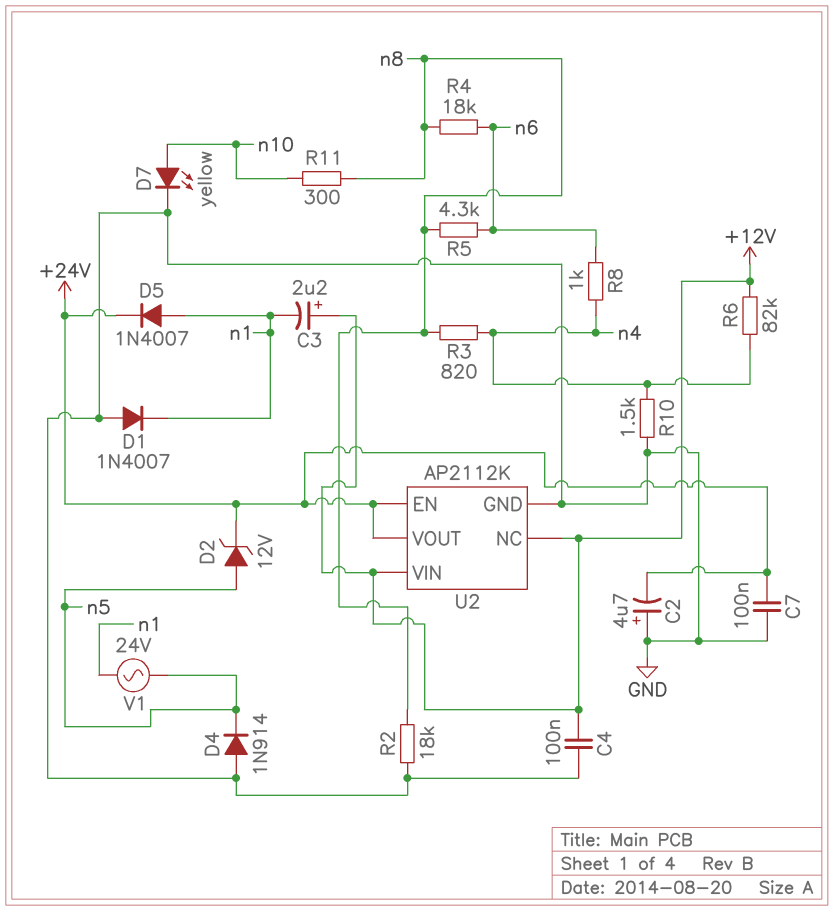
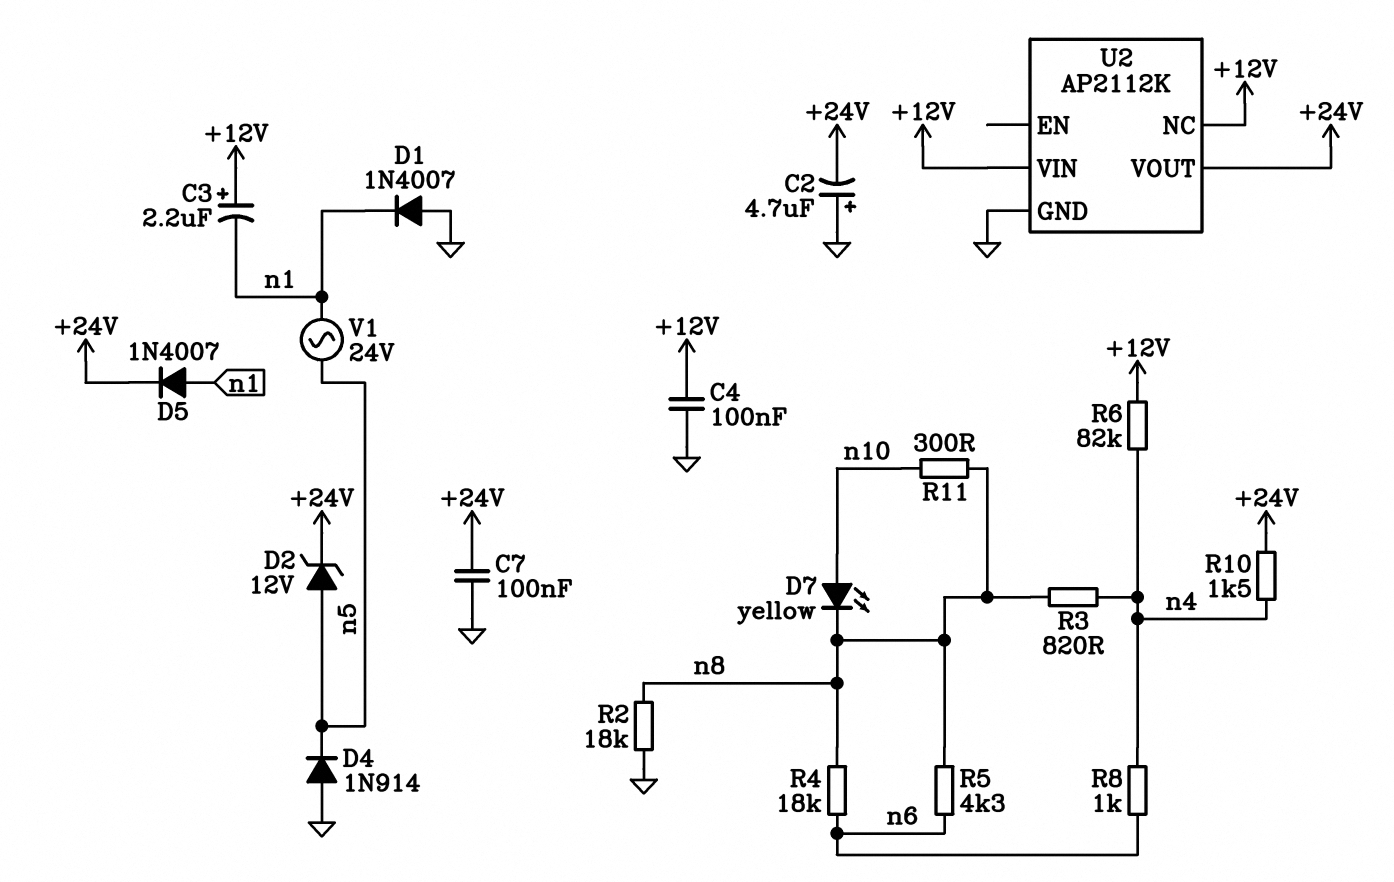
D7: LED yellow (A n10, K GND) -> LED yellow (A n10, K n8)
R10: 1.5k (GND, n4) -> 1.5k (+24V, n4)
U2 pin EN: +24V -> none

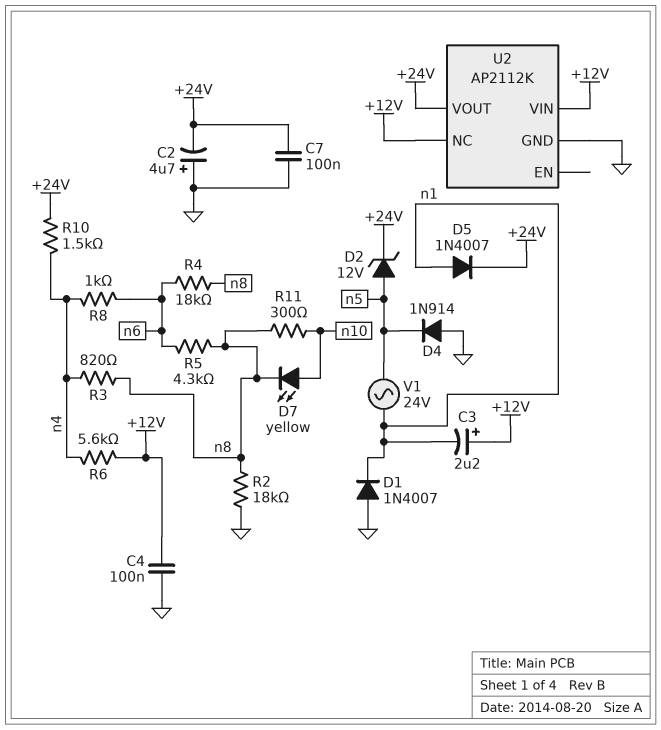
R6: 82k (+12V, n4) -> 5.6k (+12V, n4)

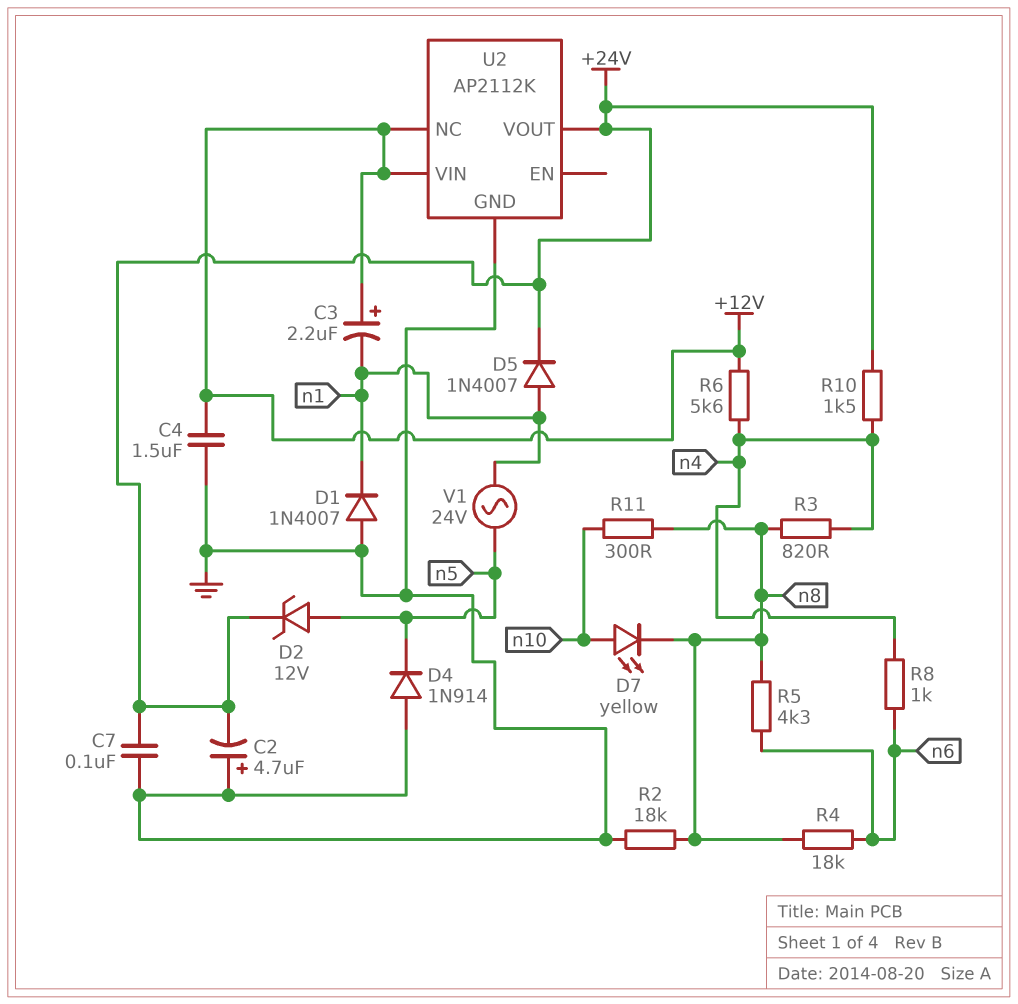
C4: 100nF (+12V, GND) -> 1.5uF (+12V, GND)

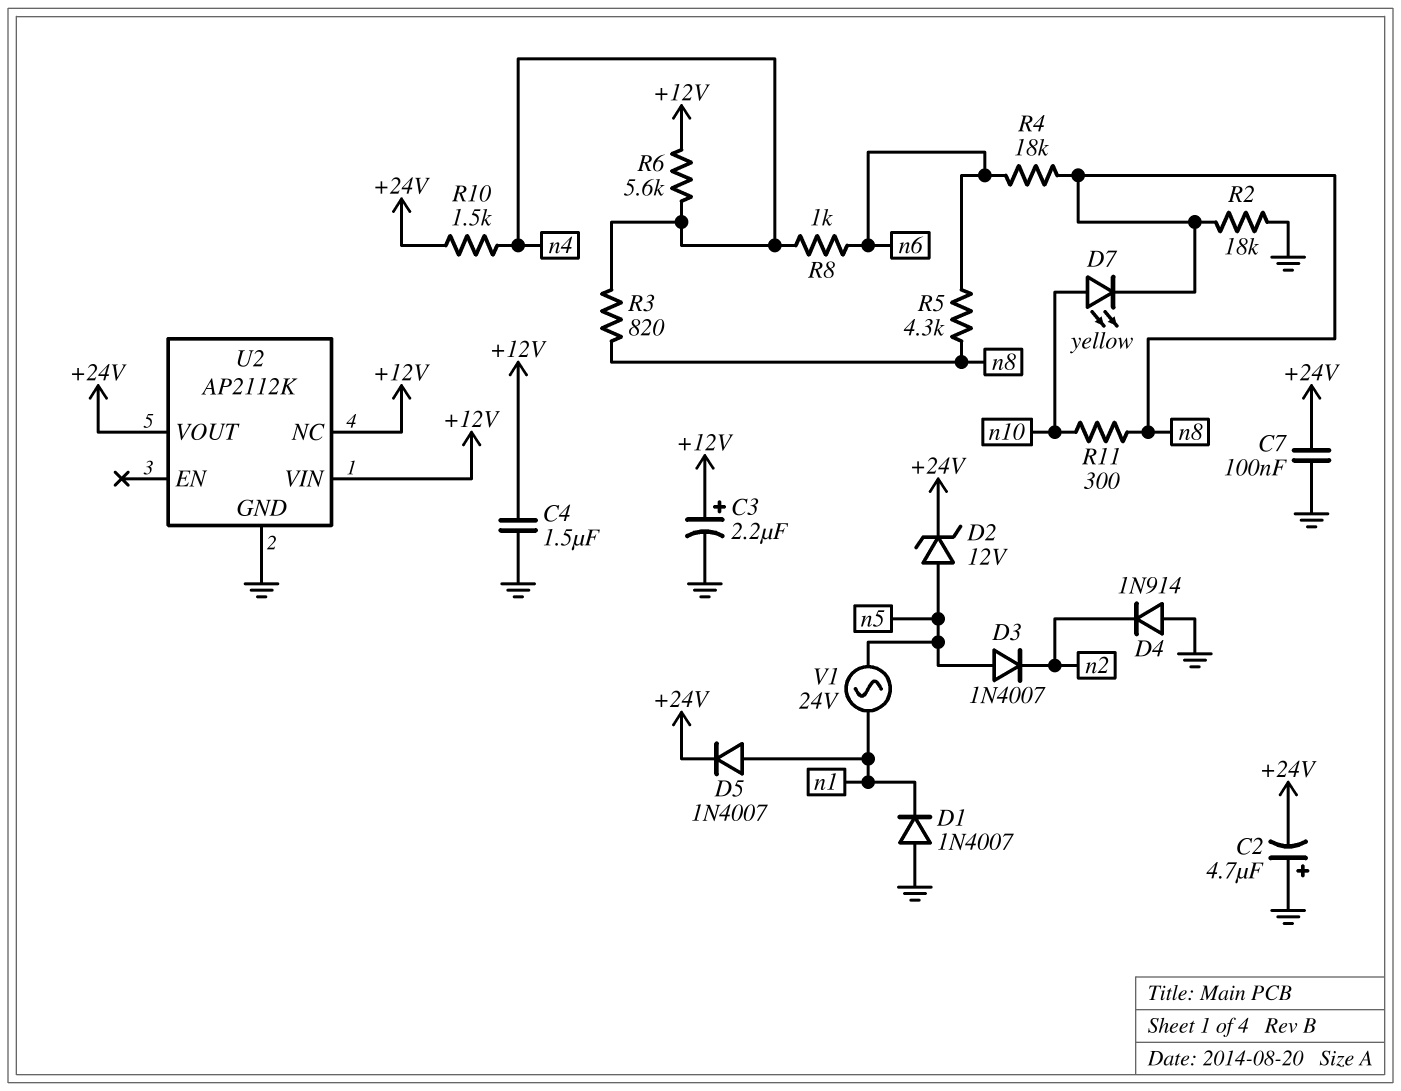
C3: 2.2uF (plus +12V, minus n1) -> 2.2uF (plus +12V, minus GND)
D3: none -> diode 1N4007 (A n5, K n2)
D4: diode 1N914 (A GND, K n5) -> diode 1N914 (A GND, K n2)

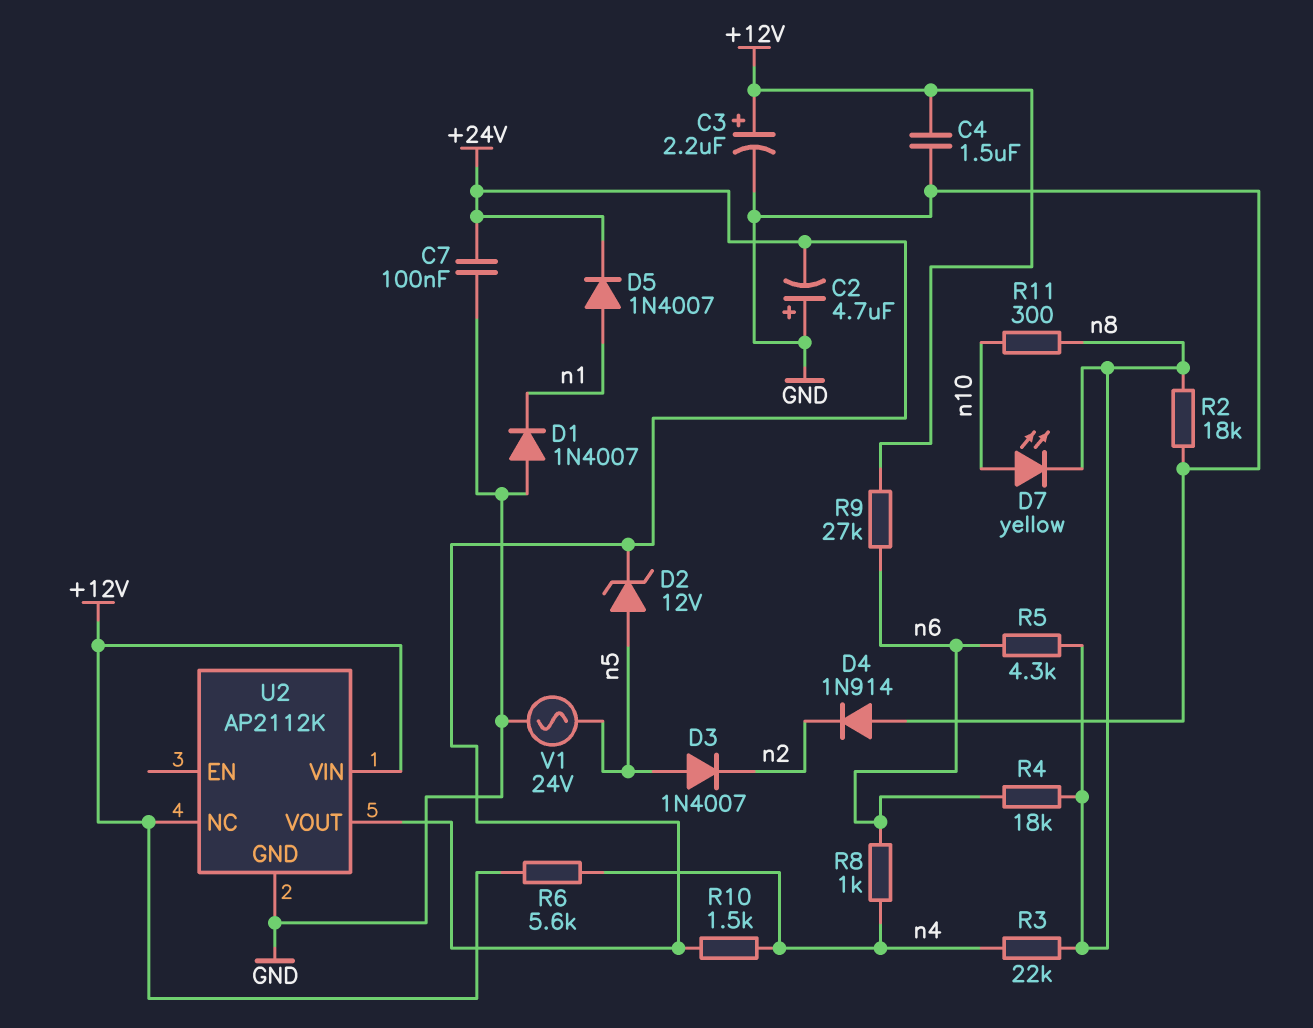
R3: 820 (n4, n8) -> 22k (n4, n8)
R9: none -> 27k (+12V, n6)
V1: AC 24V (n1, n5) -> AC 24V (GND, n5)

